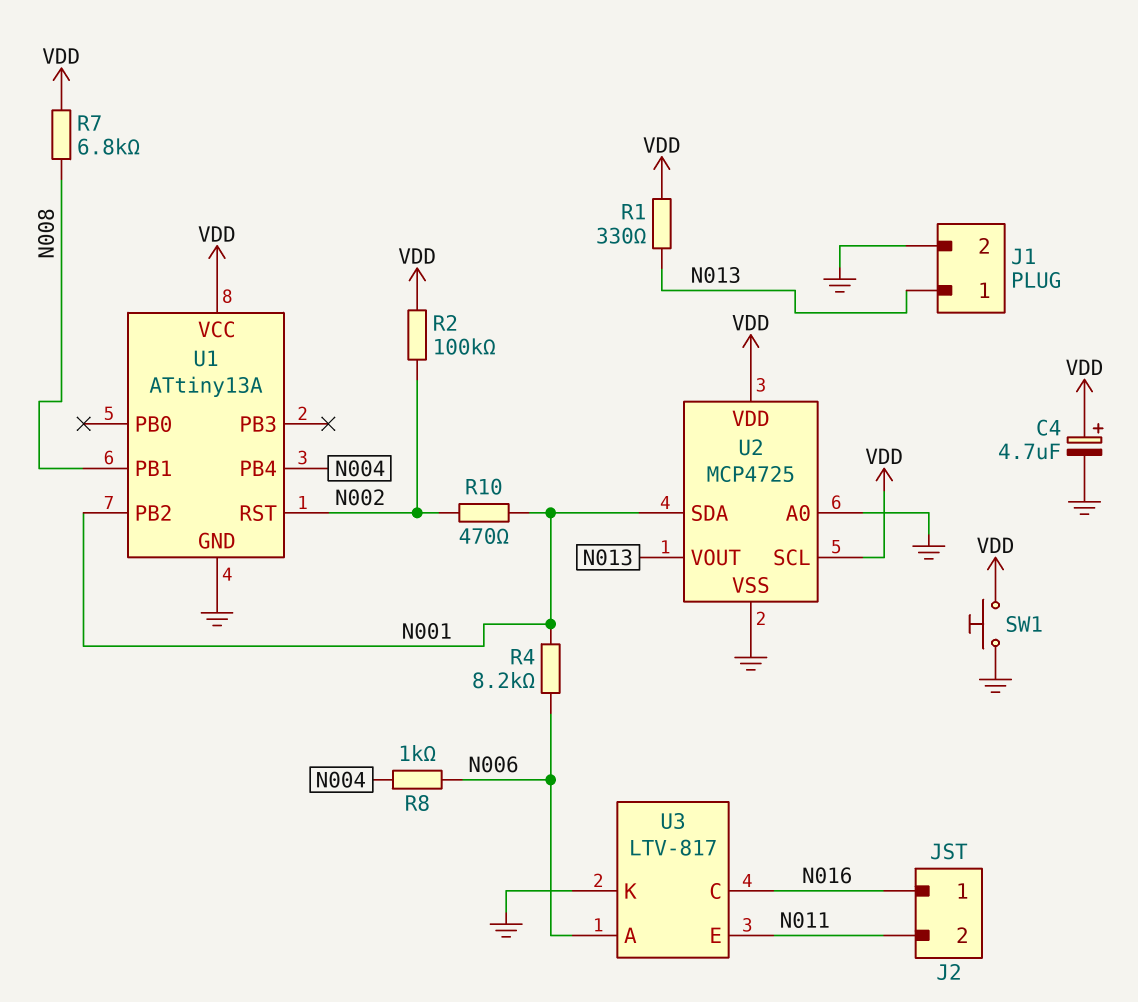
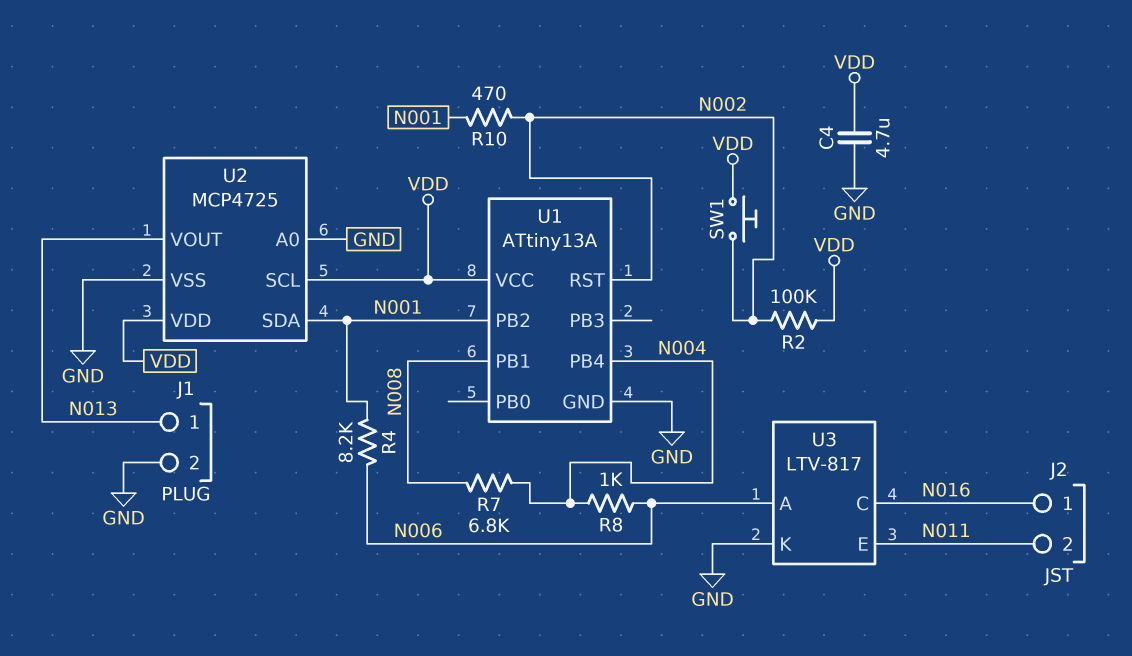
C4: 4.7uF (plus VDD, minus GND) -> 4.7uF (GND, VDD)
R1: 330 (N013, VDD) -> none
R7: 6.8k (N008, VDD) -> 6.8k (N004, N008)
SW1: button (GND, VDD) -> button (N002, VDD)

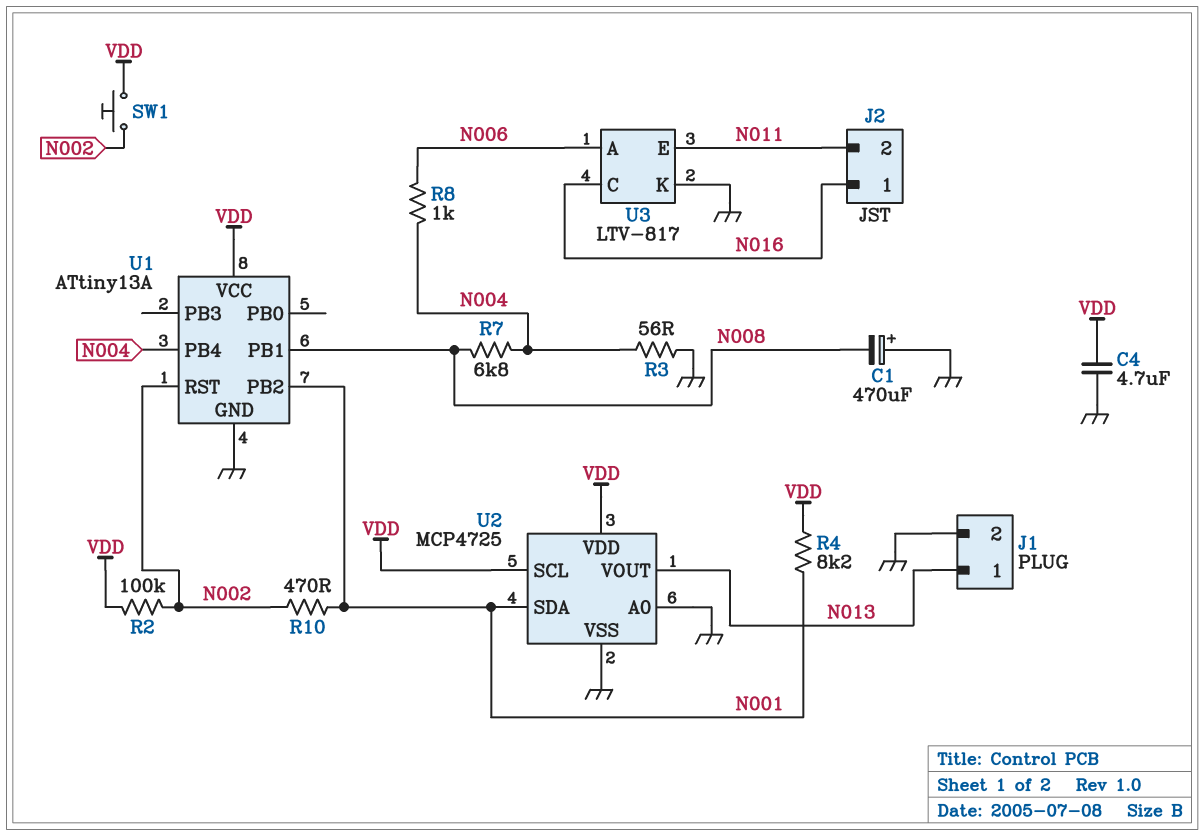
C1: none -> 470uF (plus GND, minus N008)
R3: none -> 56 (GND, N004)
R4: 8.2k (N001, N006) -> 8.2k (N001, VDD)

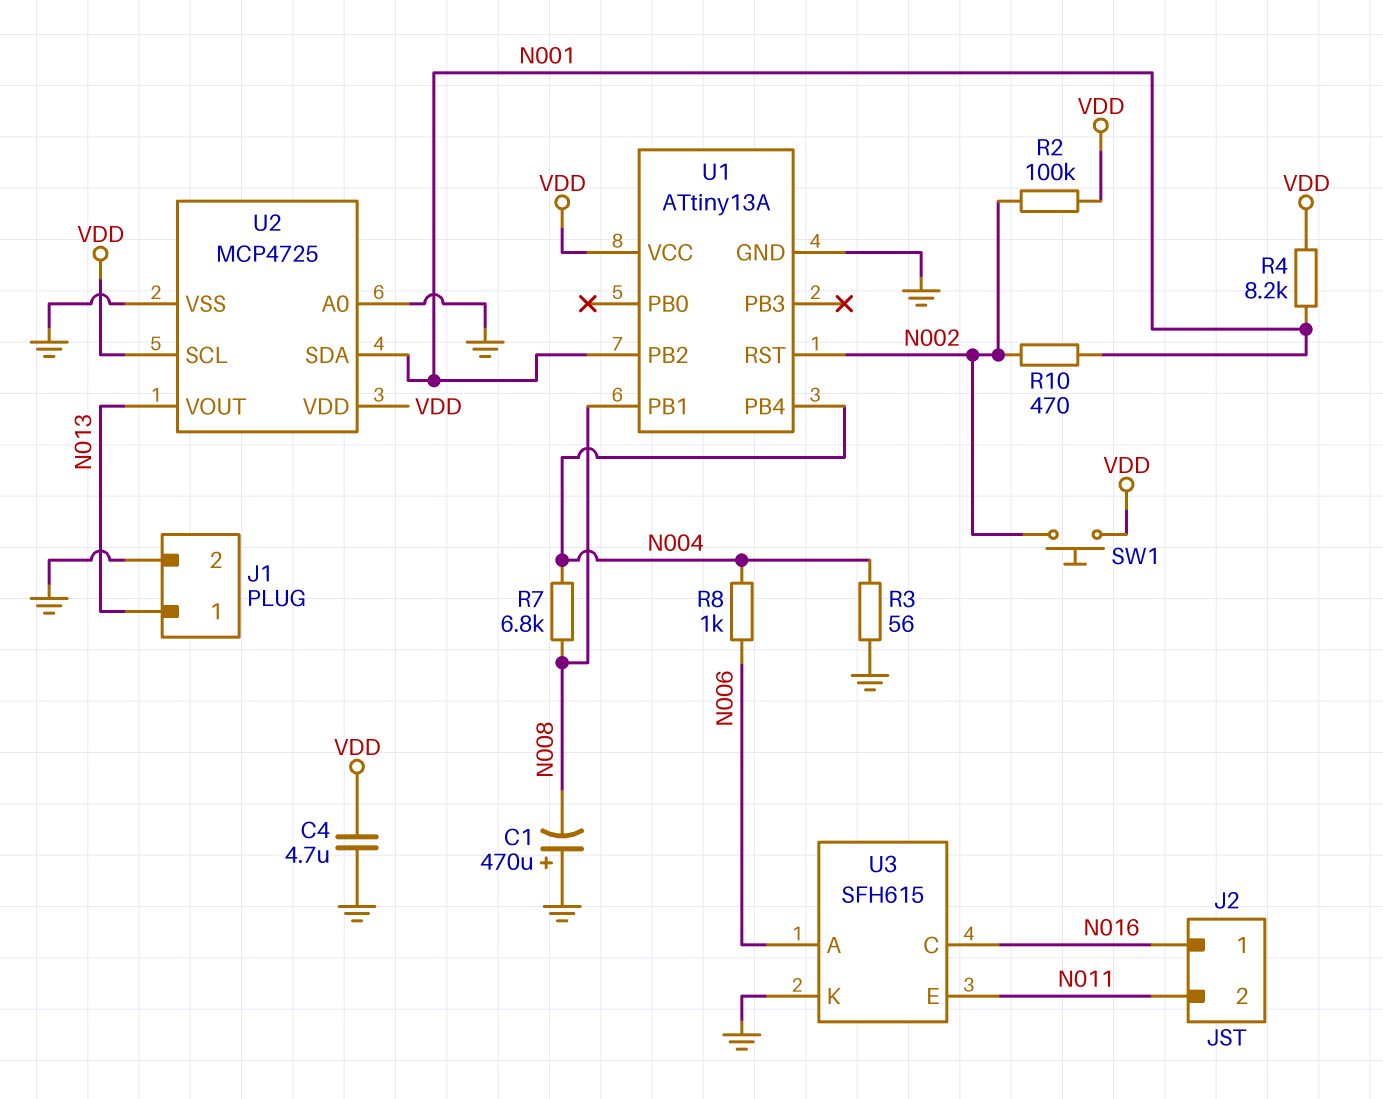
U3: LTV-817 -> SFH615

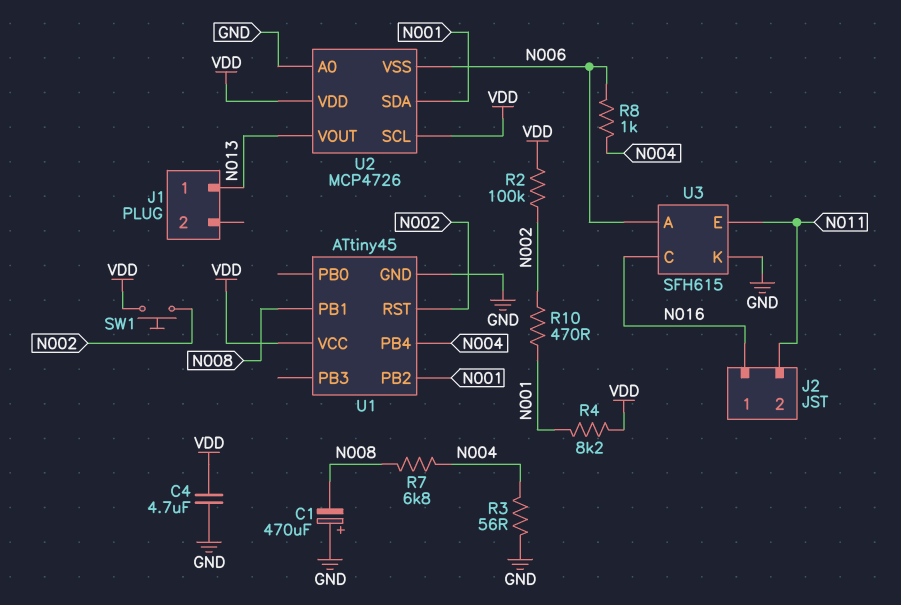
J1 pin 2: GND -> none
U1: ATtiny13A -> ATtiny45
U2: MCP4725 -> MCP4726
U2 pin VSS: GND -> N006

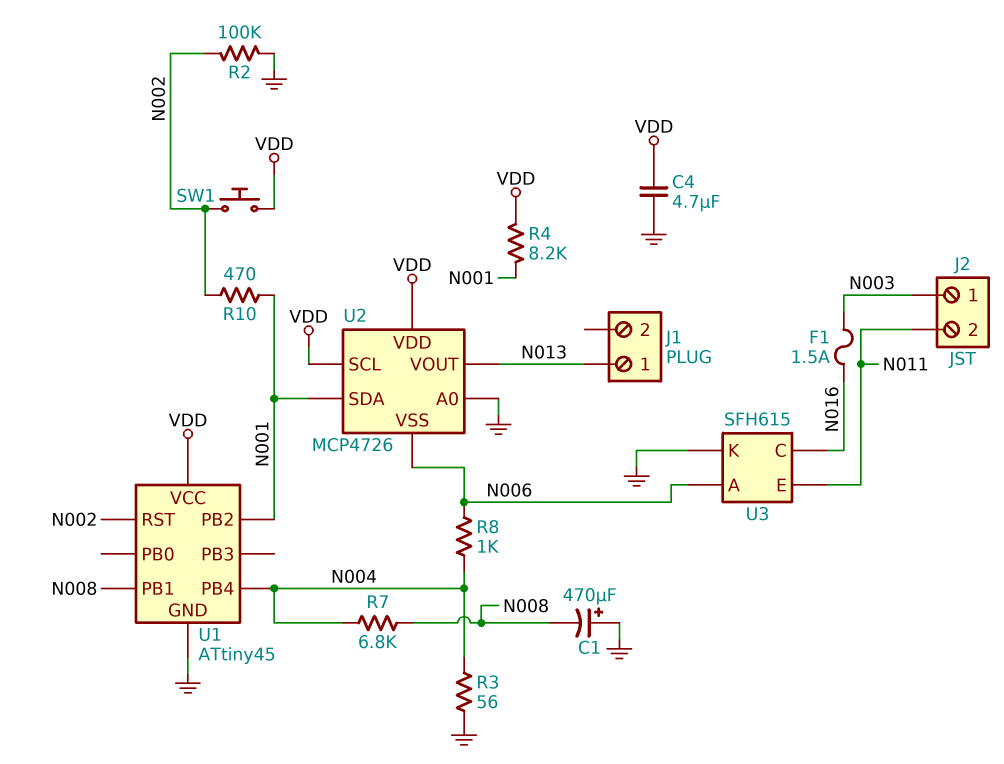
F1: none -> 1.5A (N003, N016)
J2 pin 1: N016 -> N003
R2: 100k (N002, VDD) -> 100k (GND, N002)

